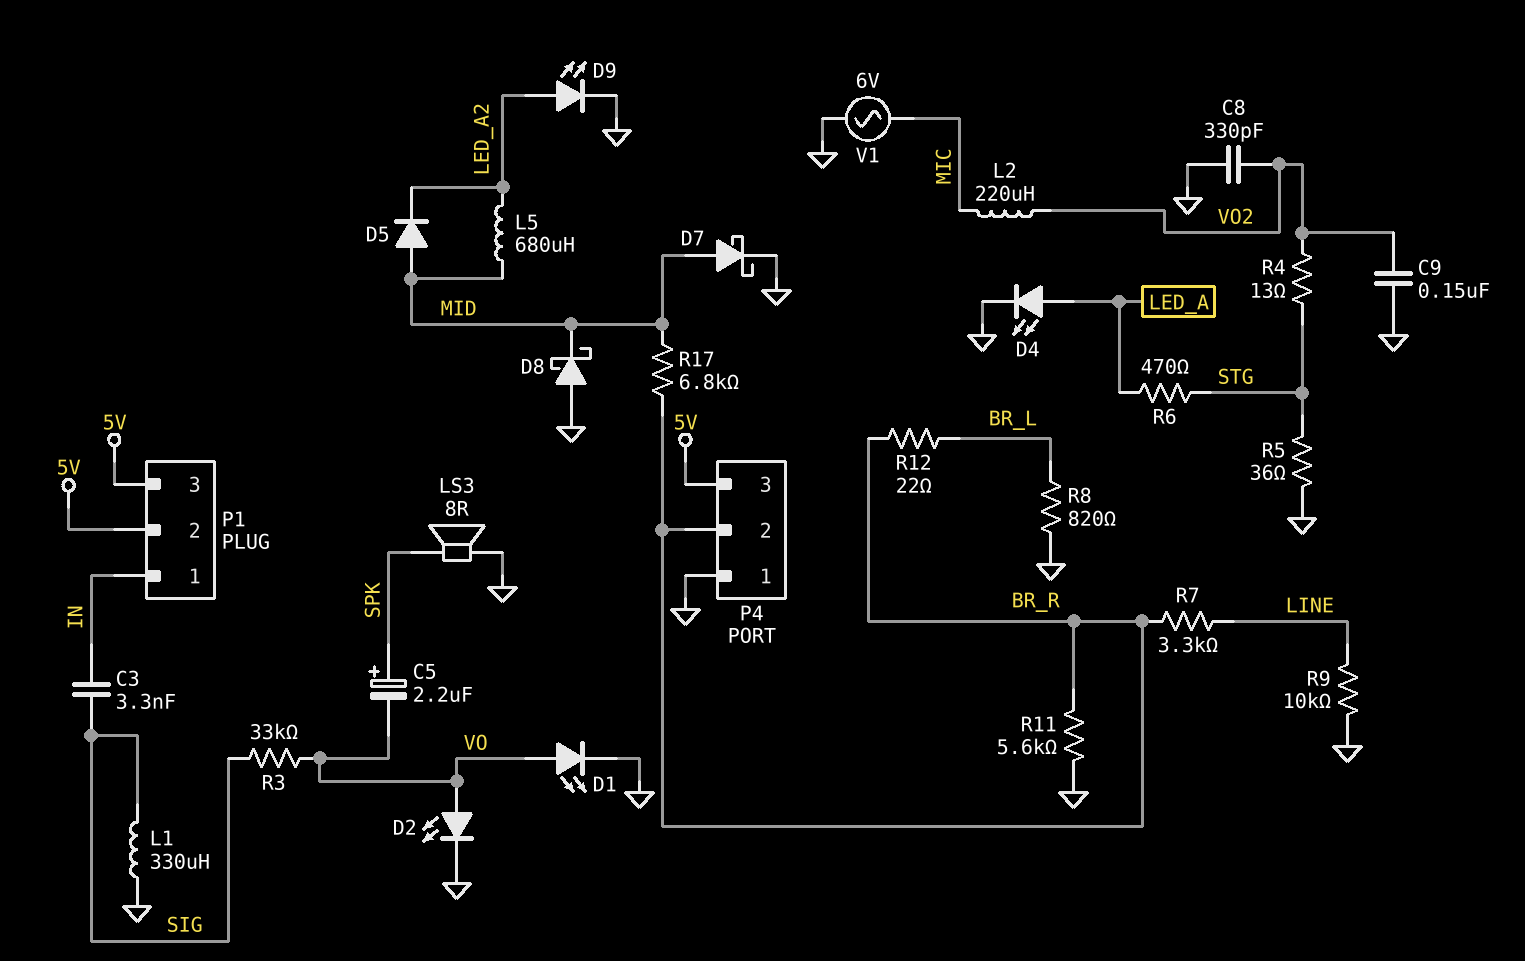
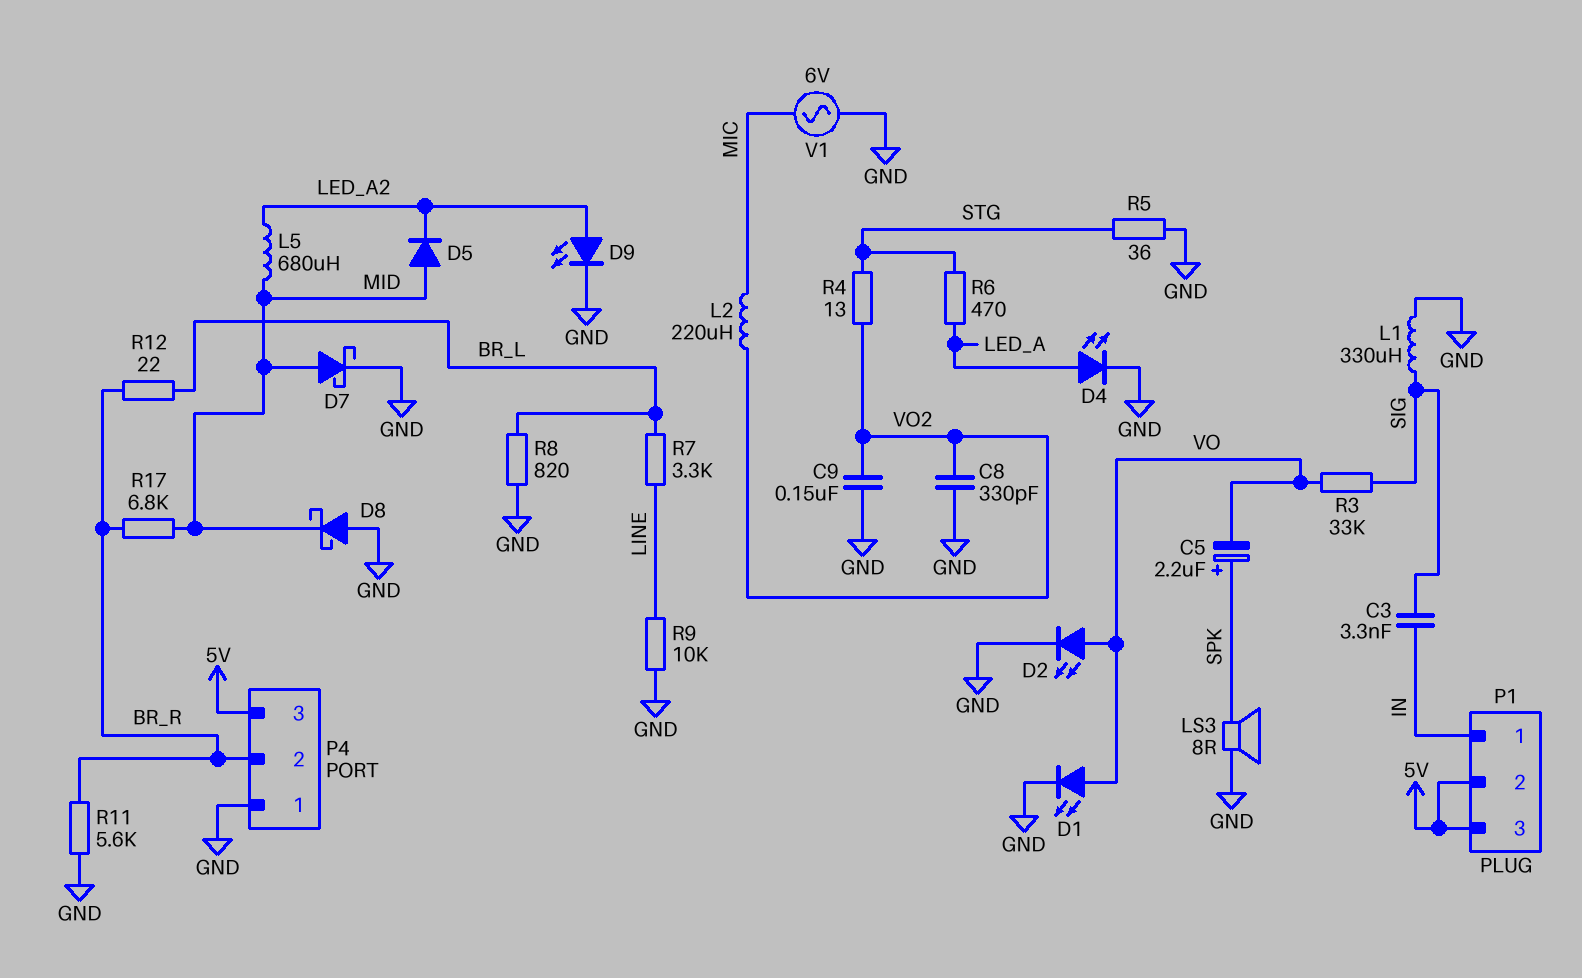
R7: 3.3k (BR_R, LINE) -> 3.3k (BR_L, LINE)

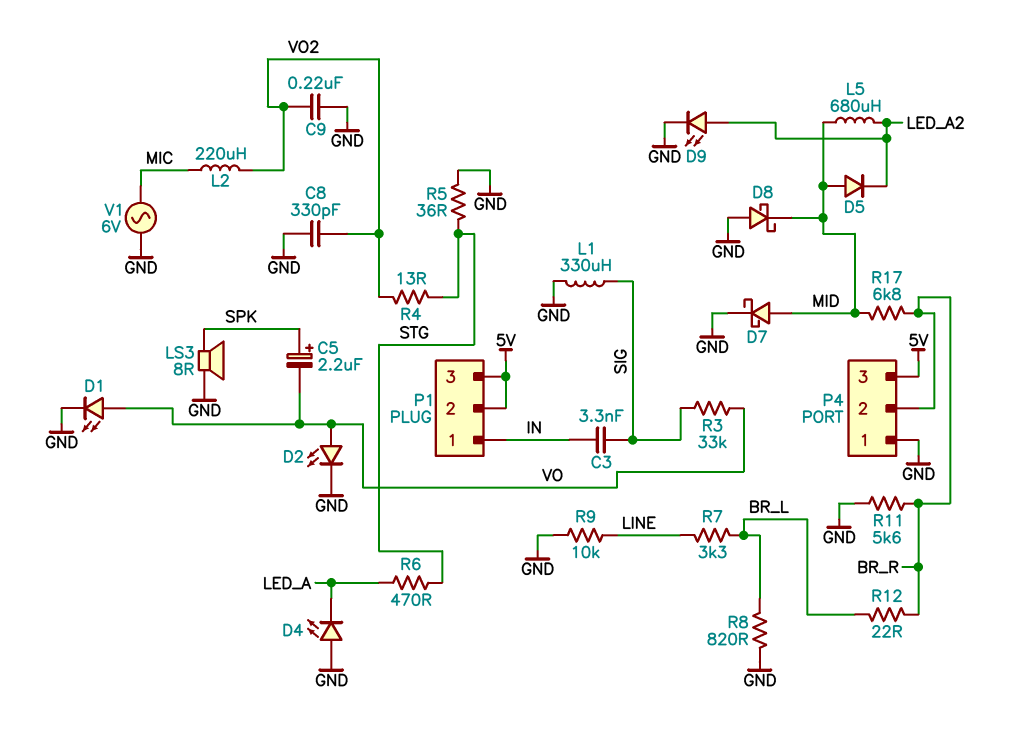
C9: 150nF (GND, VO2) -> 220nF (GND, VO2)
D4: LED (A LED_A, K GND) -> LED (A GND, K LED_A)

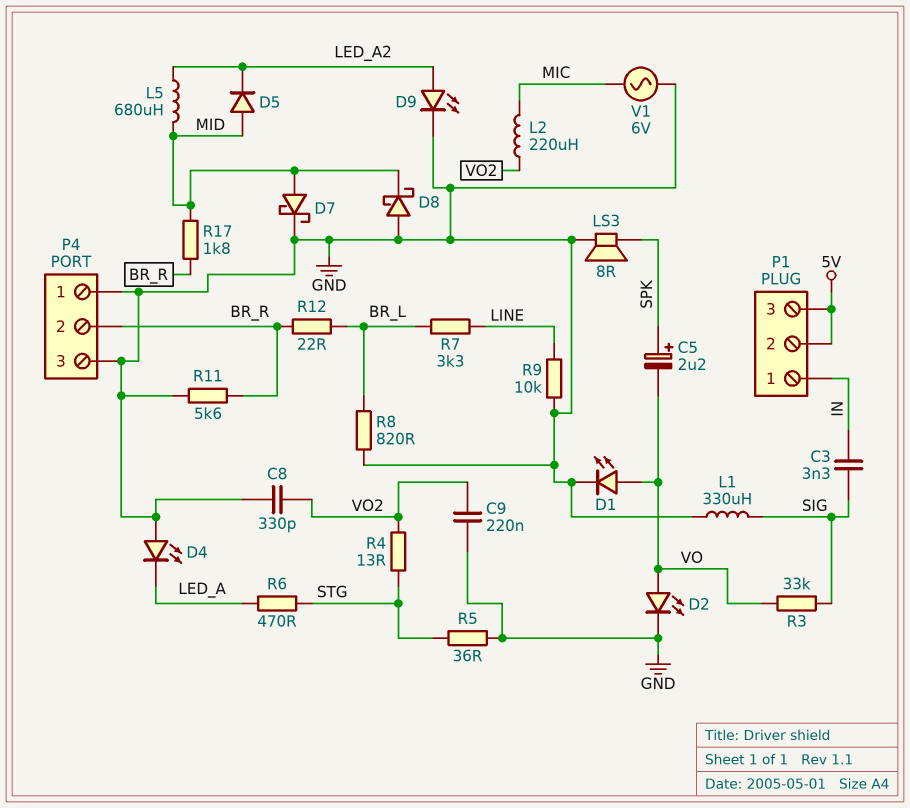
P4 pin 3: 5V -> GND
R17: 6.8k (BR_R, MID) -> 1.8k (BR_R, MID)

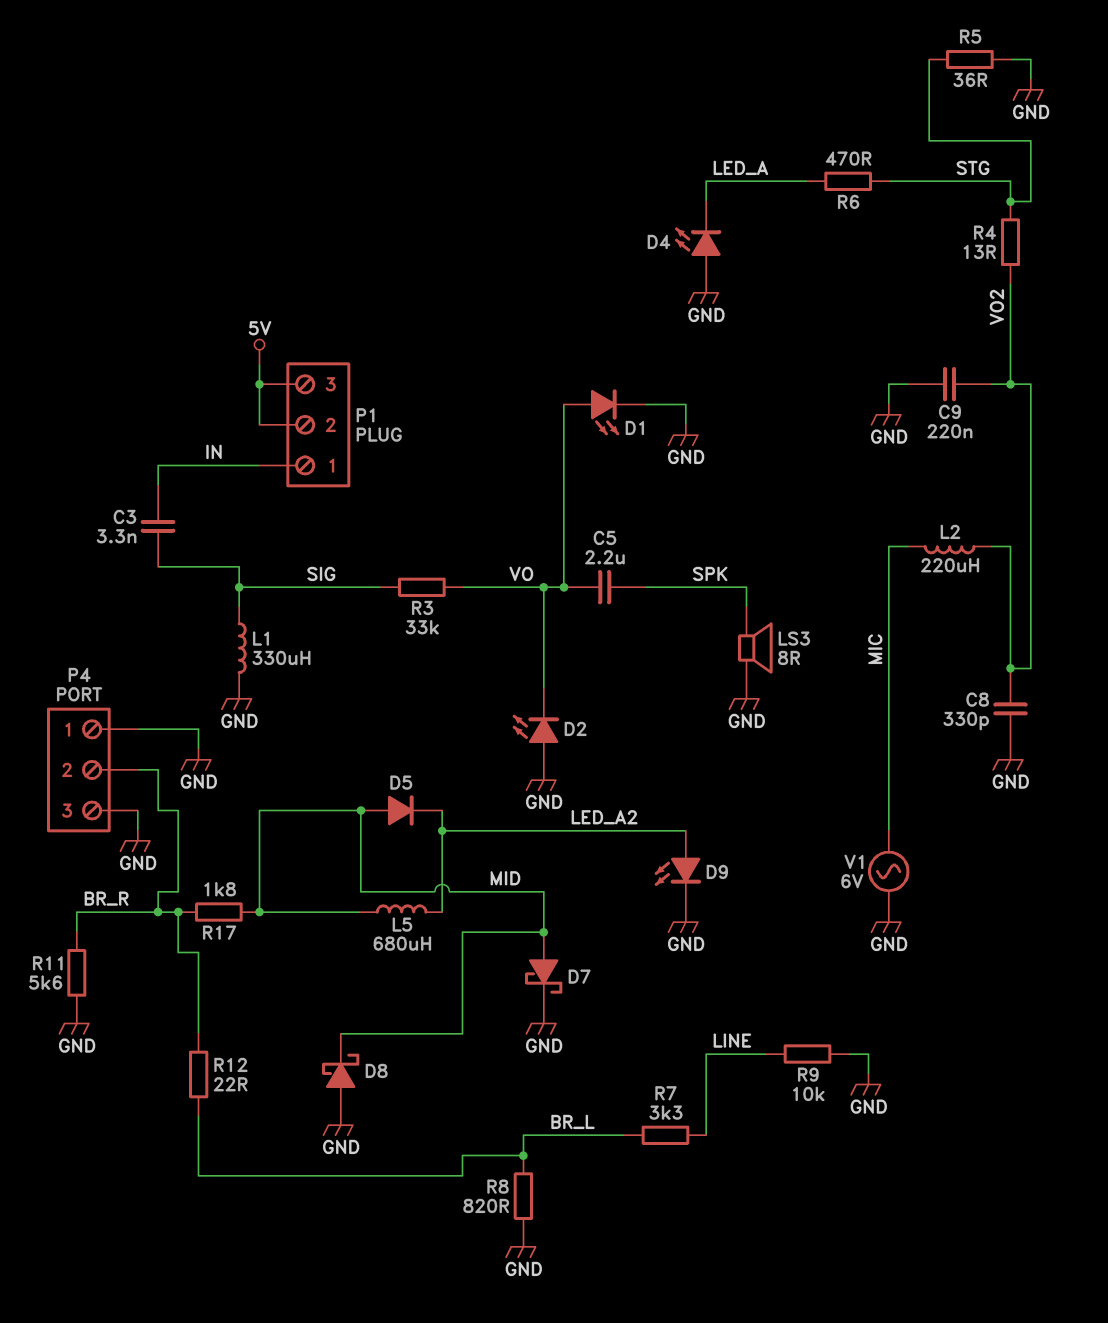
C5: 2.2uF (plus SPK, minus VO) -> 2.2uF (SPK, VO)
D2: LED (A VO, K GND) -> LED (A GND, K VO)

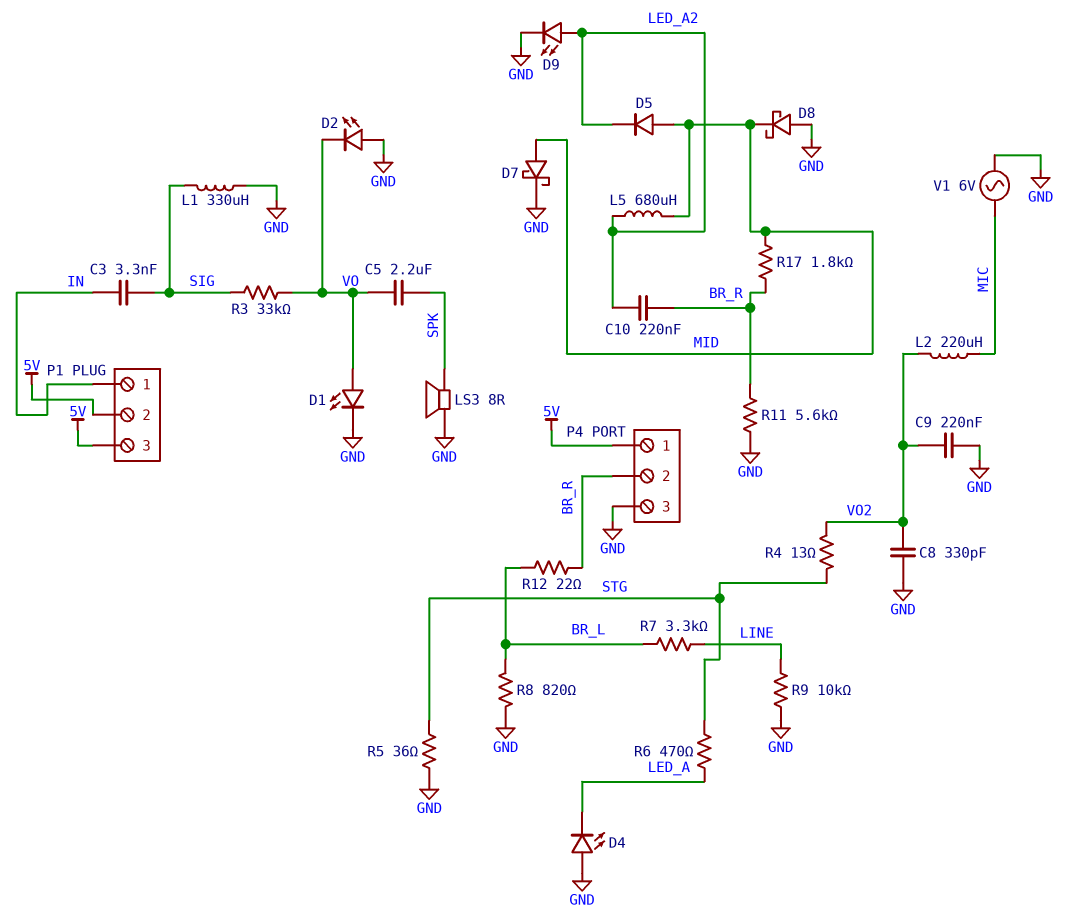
C10: none -> 220nF (BR_R, LED_A2)
P4 pin 1: GND -> 5V

